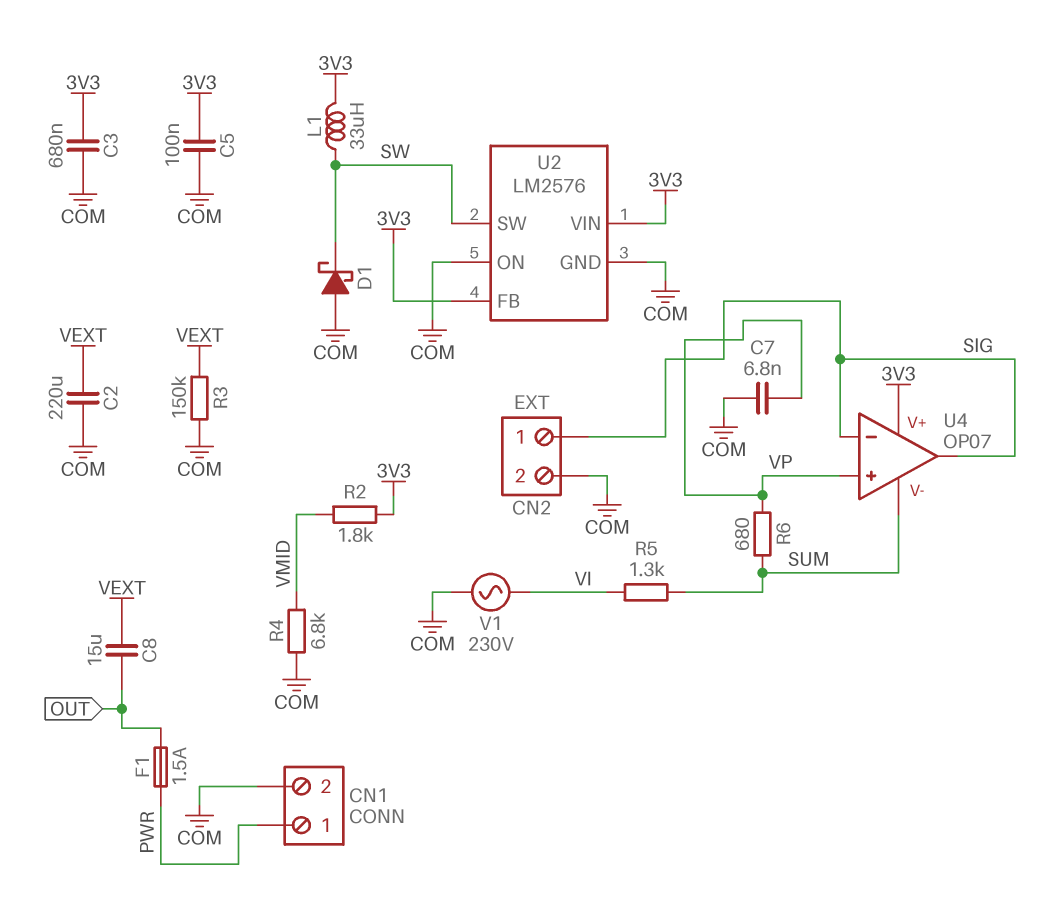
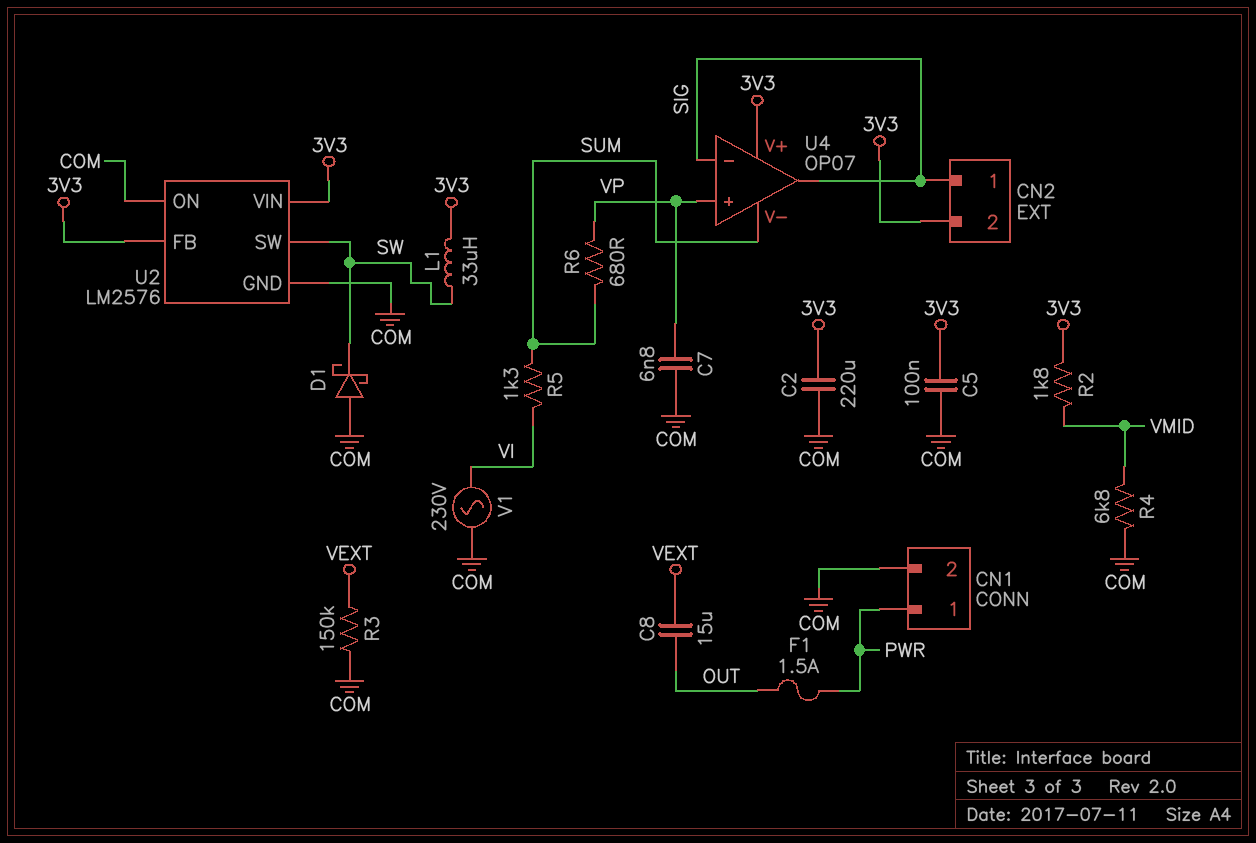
C2: 220uF (COM, VEXT) -> 220uF (3V3, COM)
C3: 680nF (3V3, COM) -> none
CN2 pin 2: COM -> 3V3

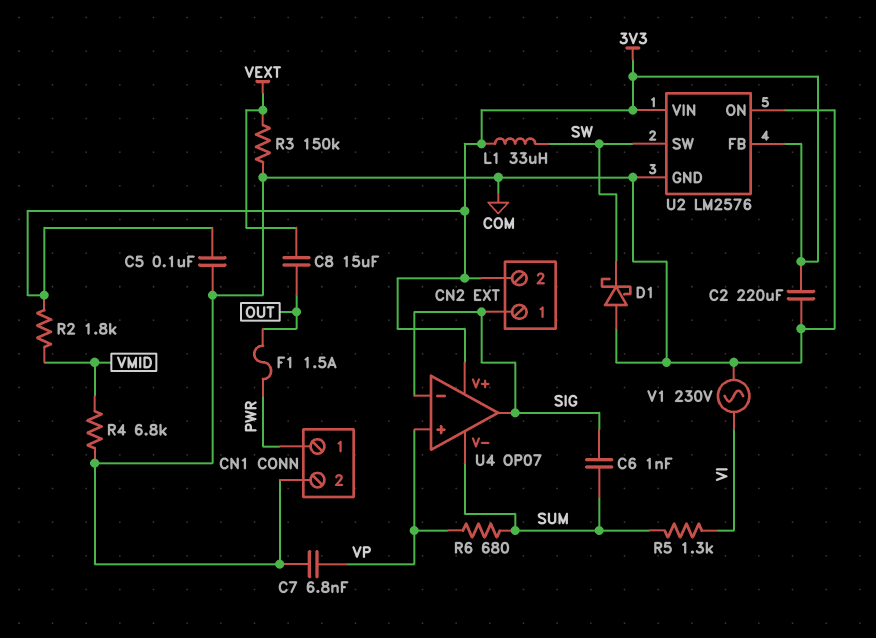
C6: none -> 1nF (SIG, SUM)

